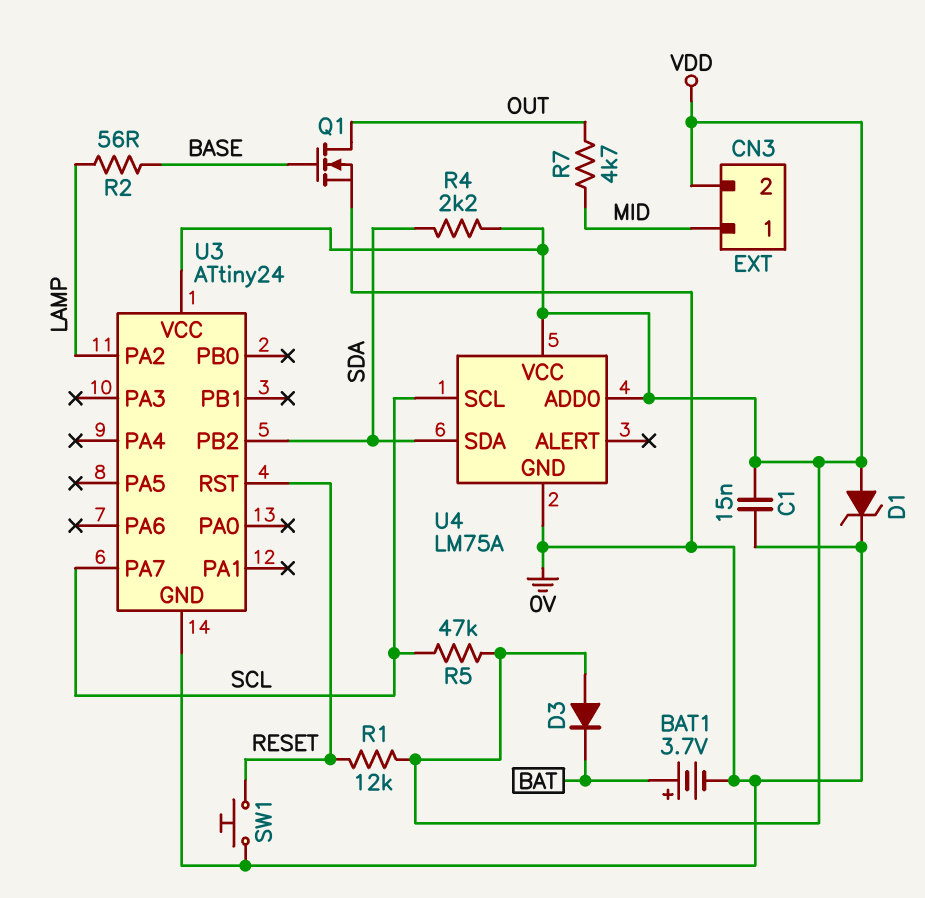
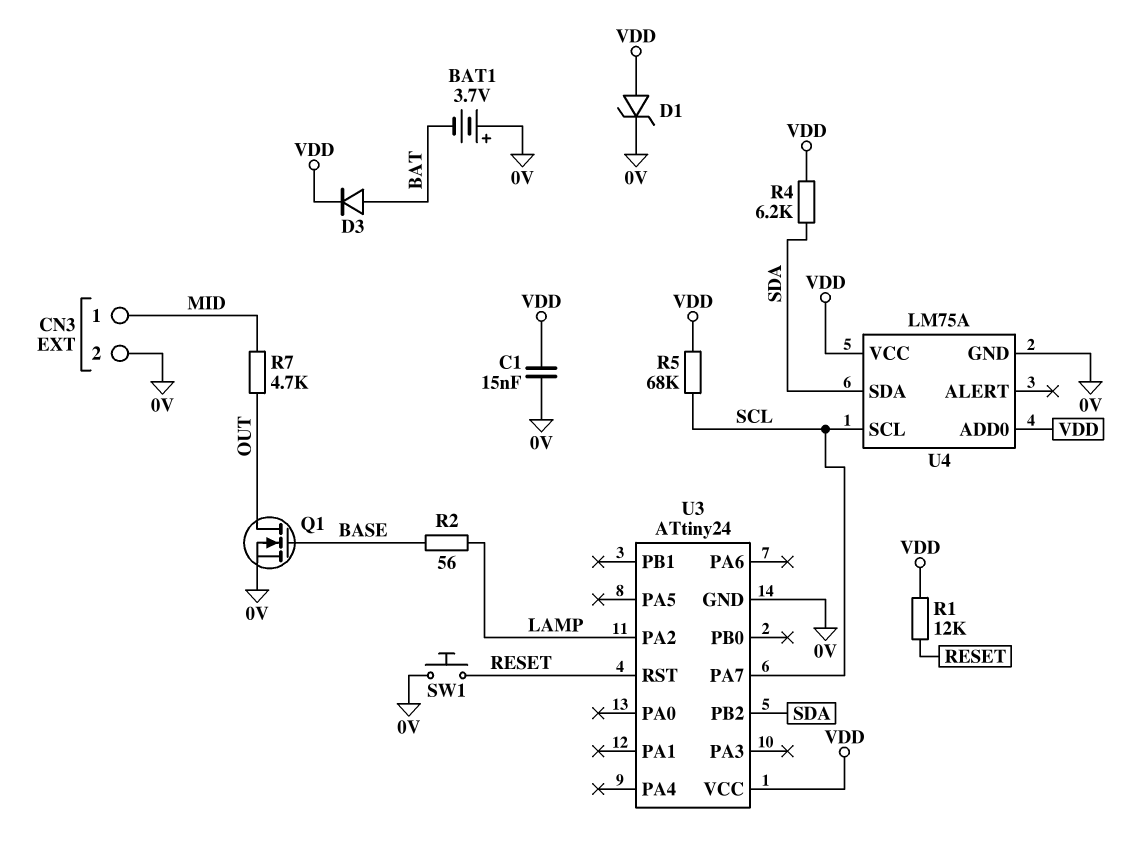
BAT1: 3.7V (plus BAT, minus 0V) -> 3.7V (plus 0V, minus BAT)
CN3 pin 2: VDD -> 0V
D3: diode (A VDD, K BAT) -> diode (A BAT, K VDD)
R4: 2.2k (SDA, VDD) -> 6.2k (SDA, VDD)
R5: 47k (SCL, VDD) -> 68k (SCL, VDD)

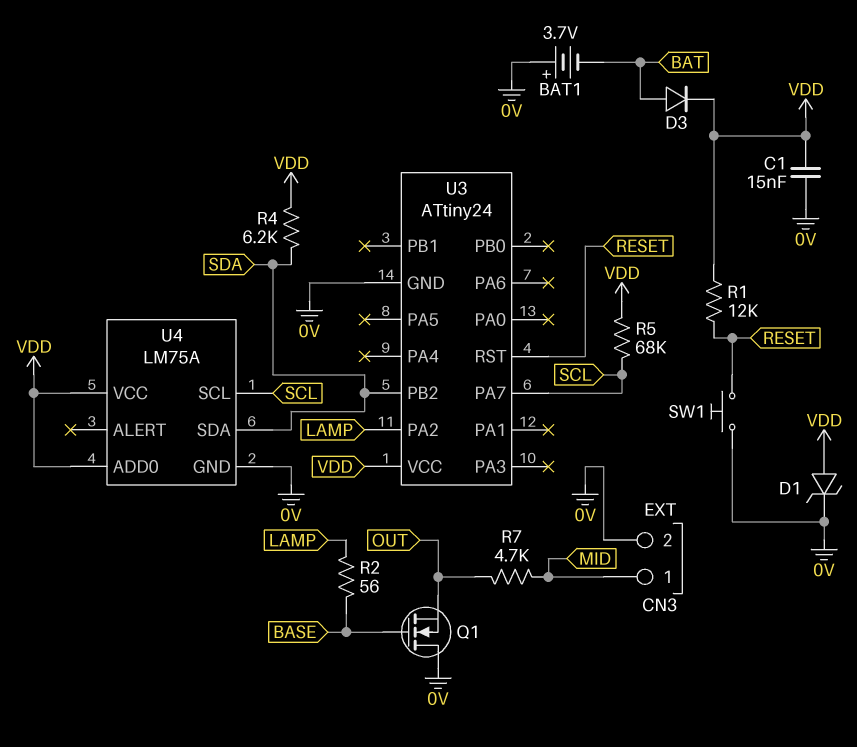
Q1: NMOS (G BASE, D OUT, S 0V) -> NMOS (G BASE, D 0V, S OUT)

